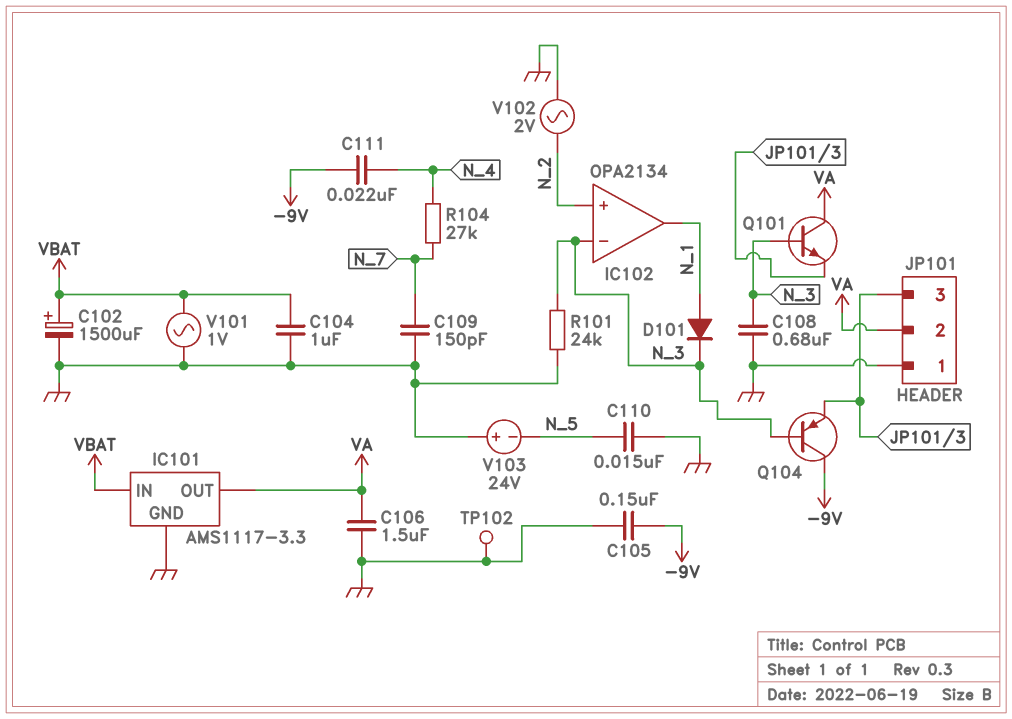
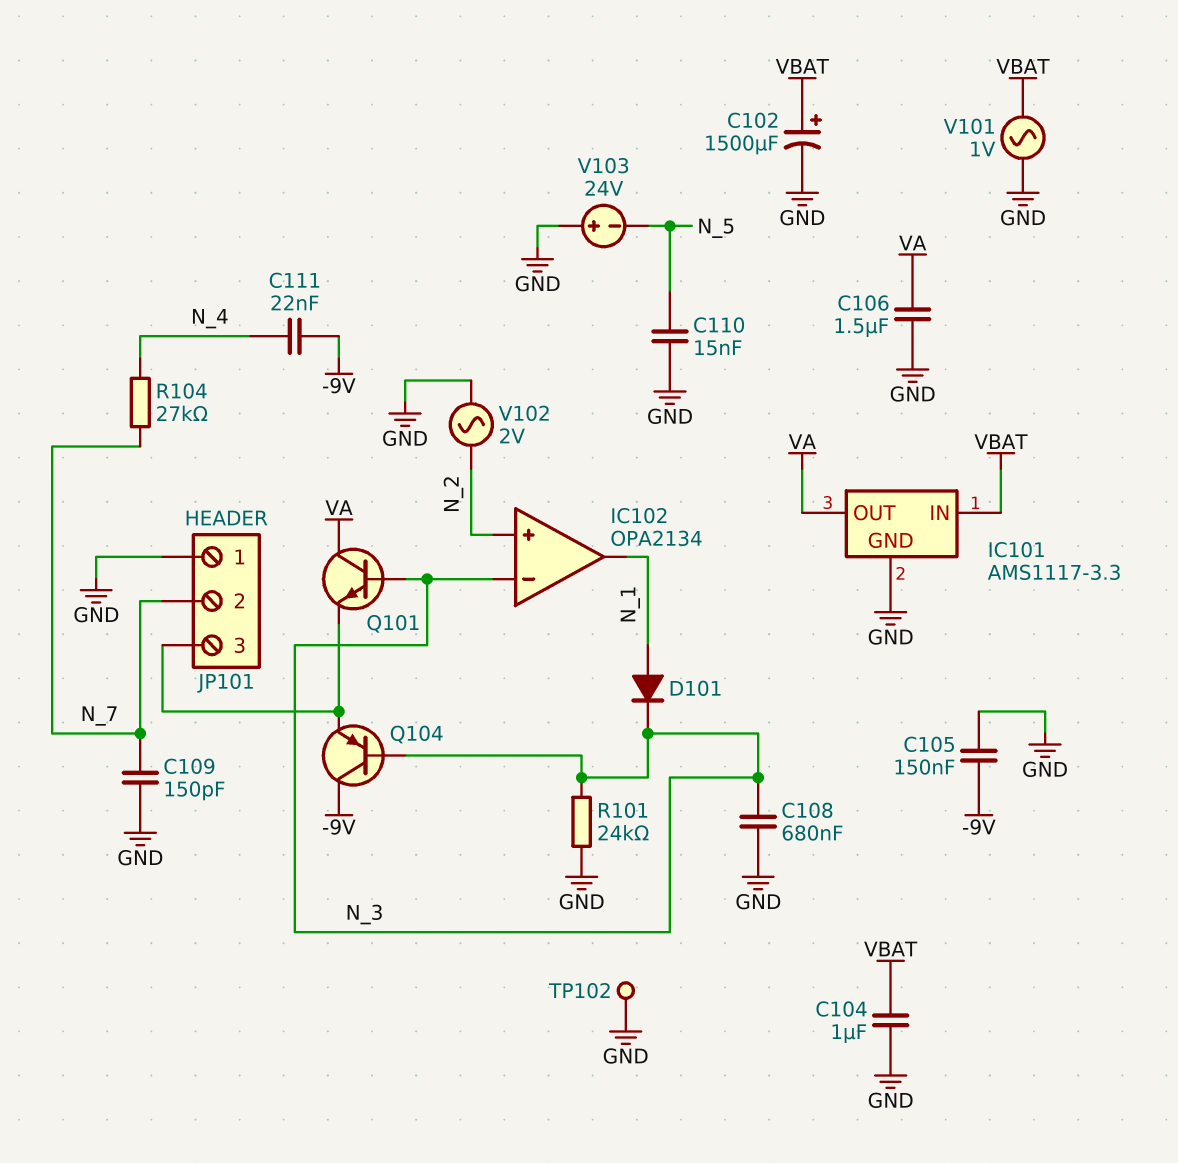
JP101 pin 2: VA -> N_7

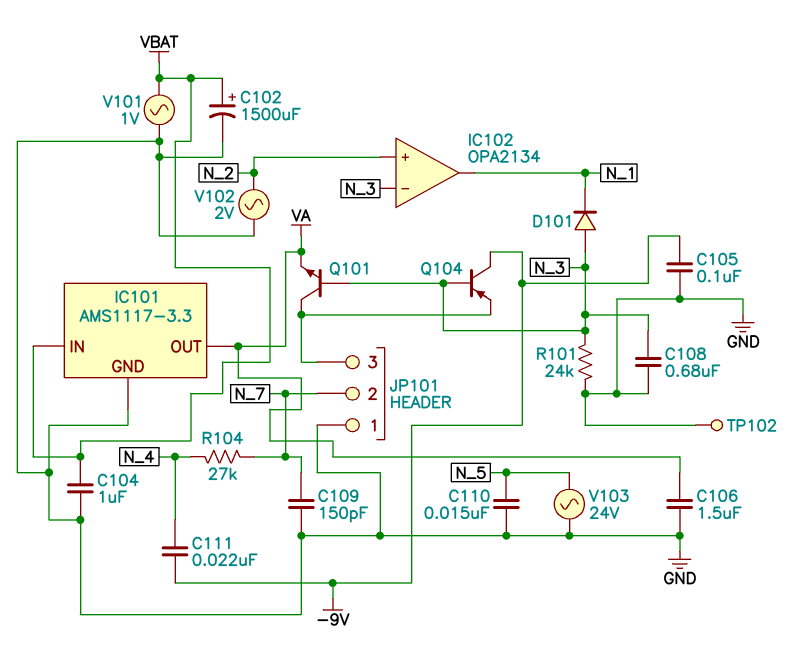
C105: 150nF (-9V, GND) -> 100nF (-9V, GND)
D101: diode (A N_1, K N_3) -> diode (A N_3, K N_1)
Q101: NPN (B N_3, C VA, E JP101/3) -> NPN (B N_3, C JP101/3, E VA)
V103: 24V (plus GND, minus N_5) -> AC 24V (GND, N_5)

